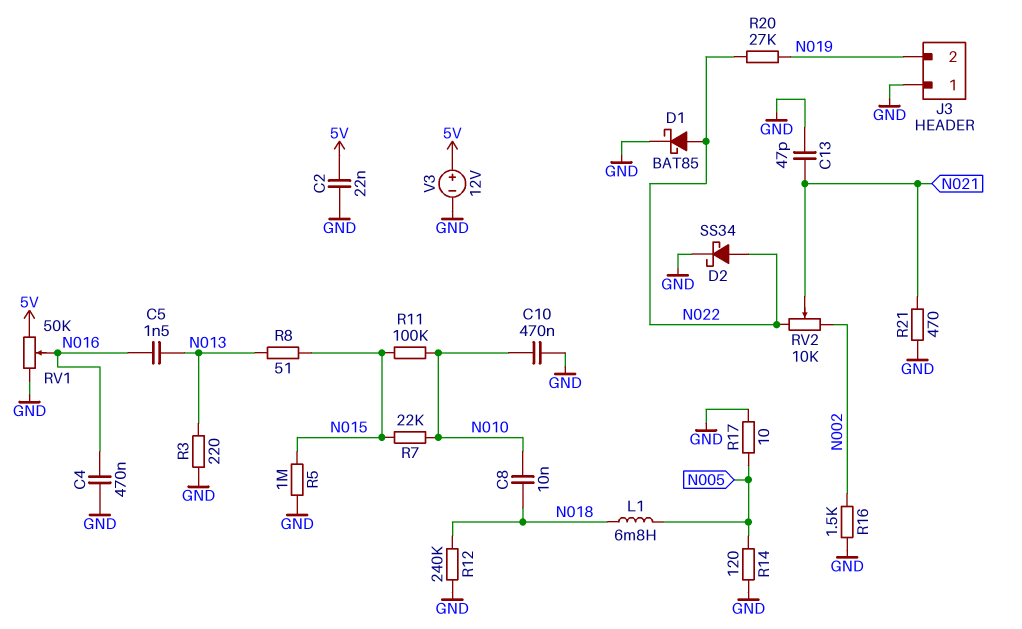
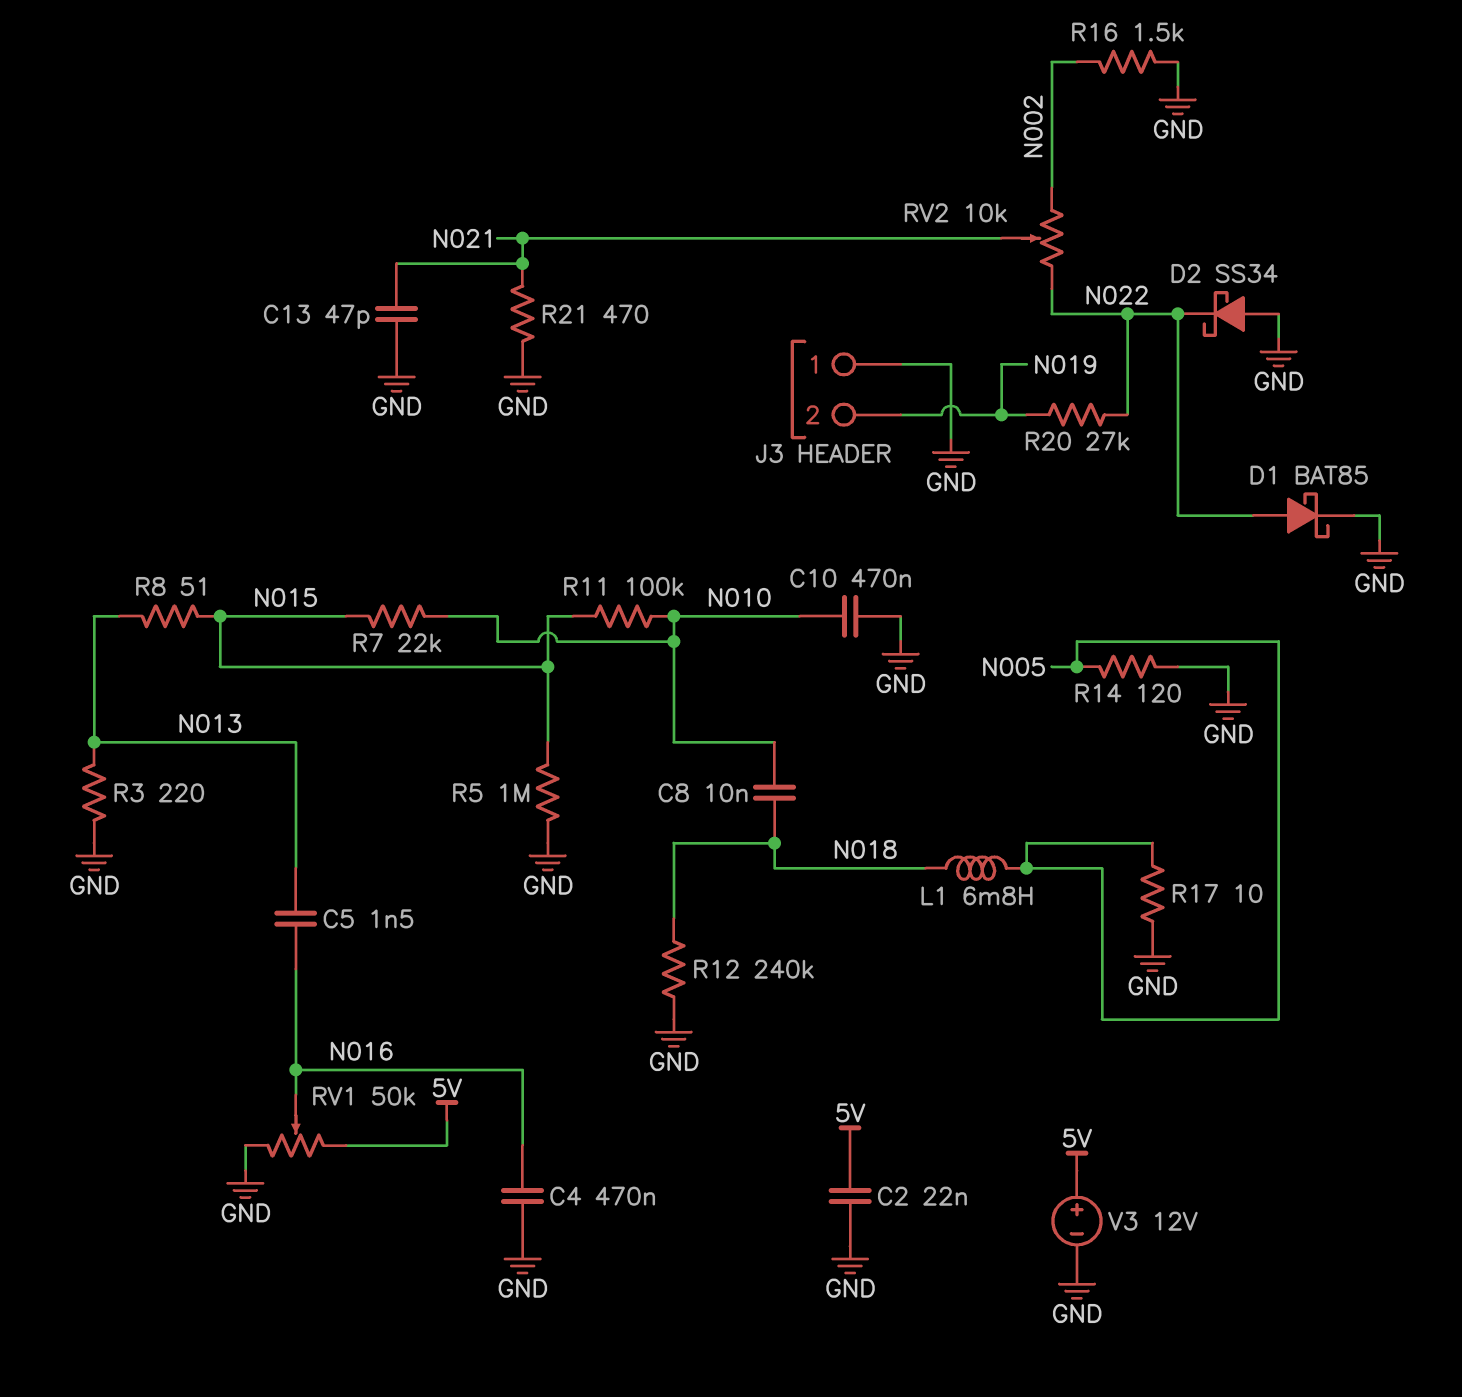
D2: schottky SS34 (A N022, K GND) -> schottky SS34 (A GND, K N022)

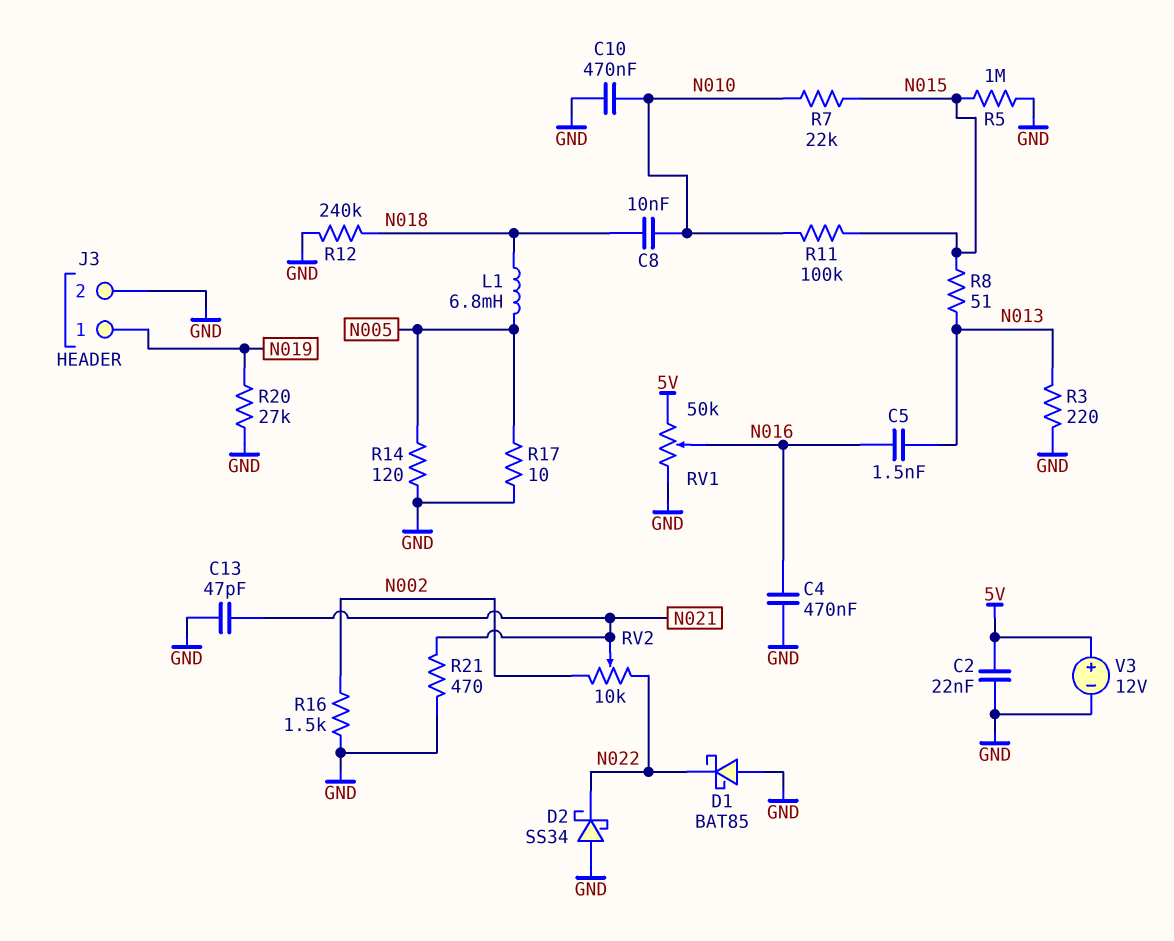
D1: schottky BAT85 (A N022, K GND) -> schottky BAT85 (A GND, K N022)
J3 pin 1: GND -> N019
J3 pin 2: N019 -> GND
R20: 27k (N019, N022) -> 27k (GND, N019)

